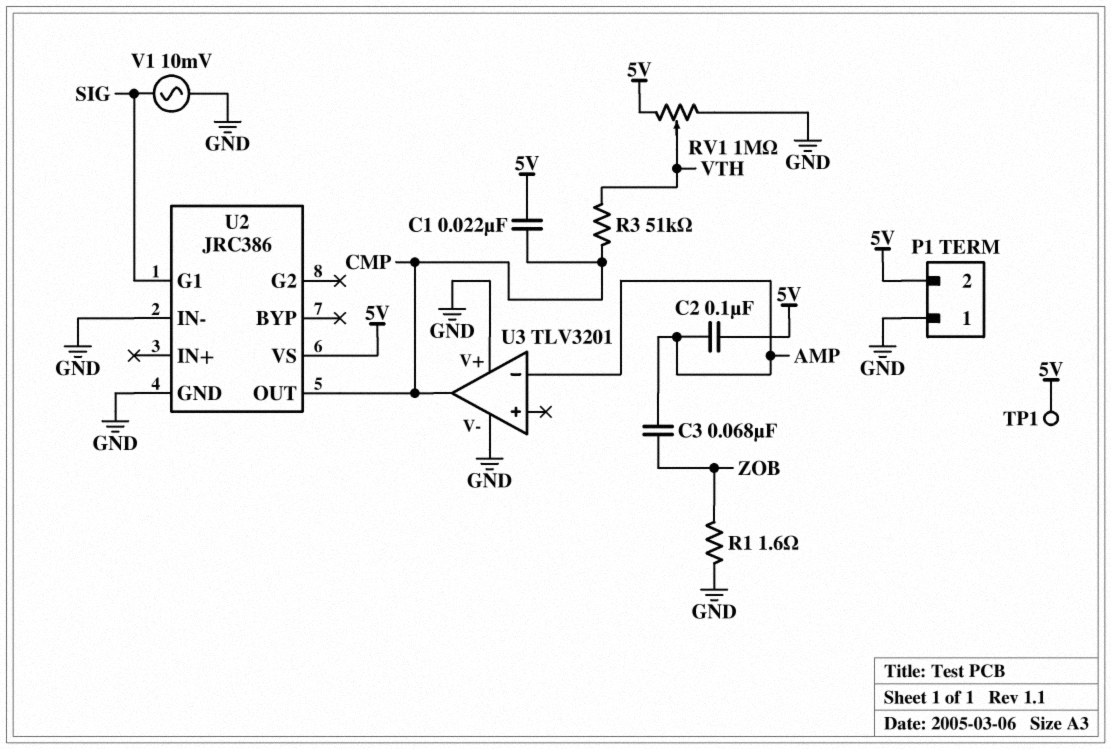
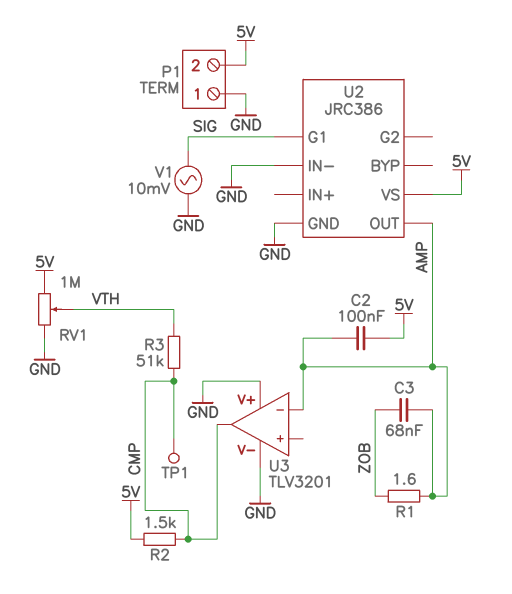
C1: 22nF (5V, CMP) -> none
R1: 1.6 (GND, ZOB) -> 1.6 (AMP, ZOB)
R2: none -> 1.5k (5V, CMP)
TP1: test point (5V) -> test point (CMP)
U2 pin OUT: CMP -> AMP

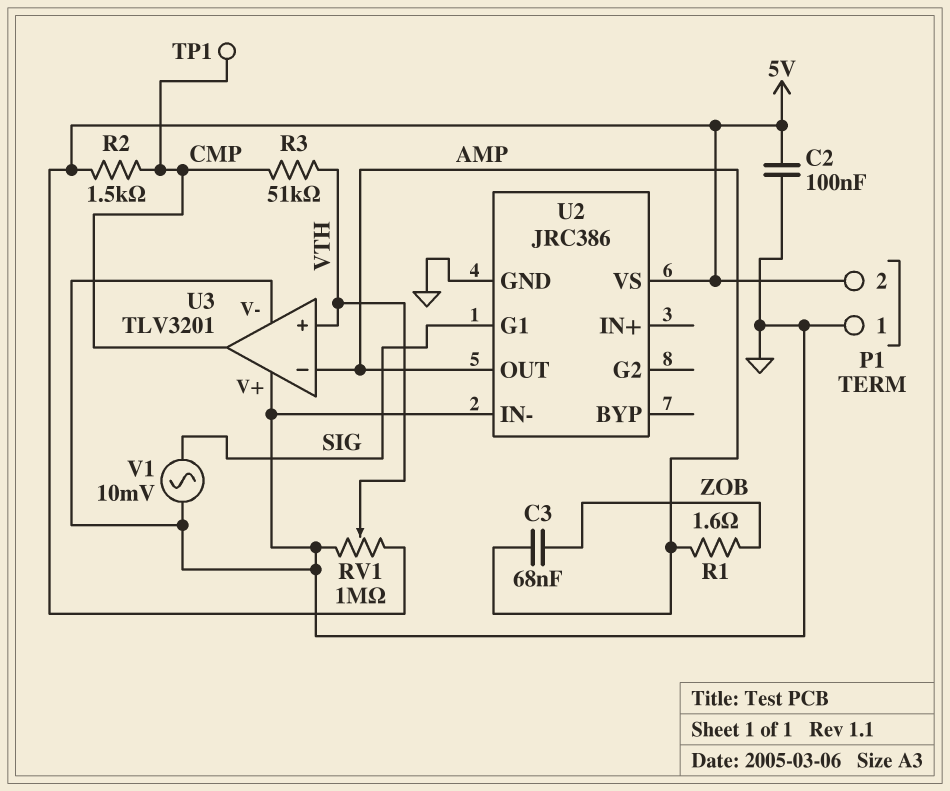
C2: 100nF (5V, AMP) -> 100nF (5V, GND)
U3 pin in+: none -> VTH

